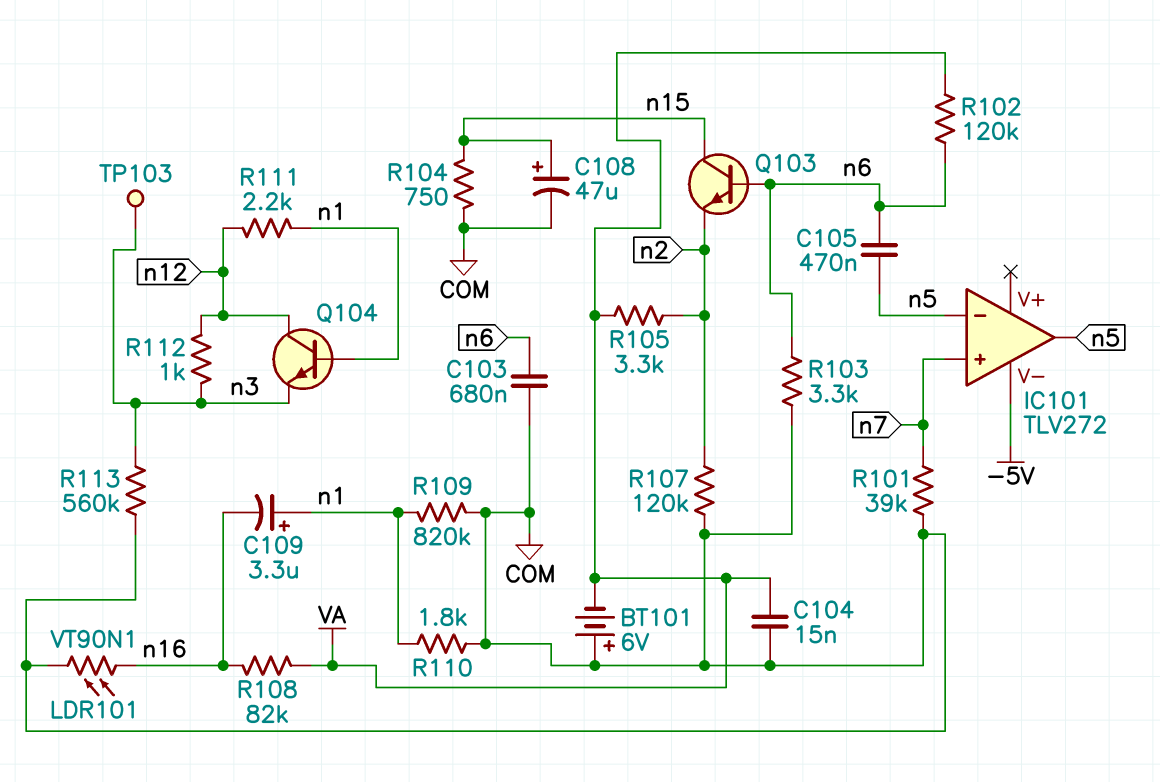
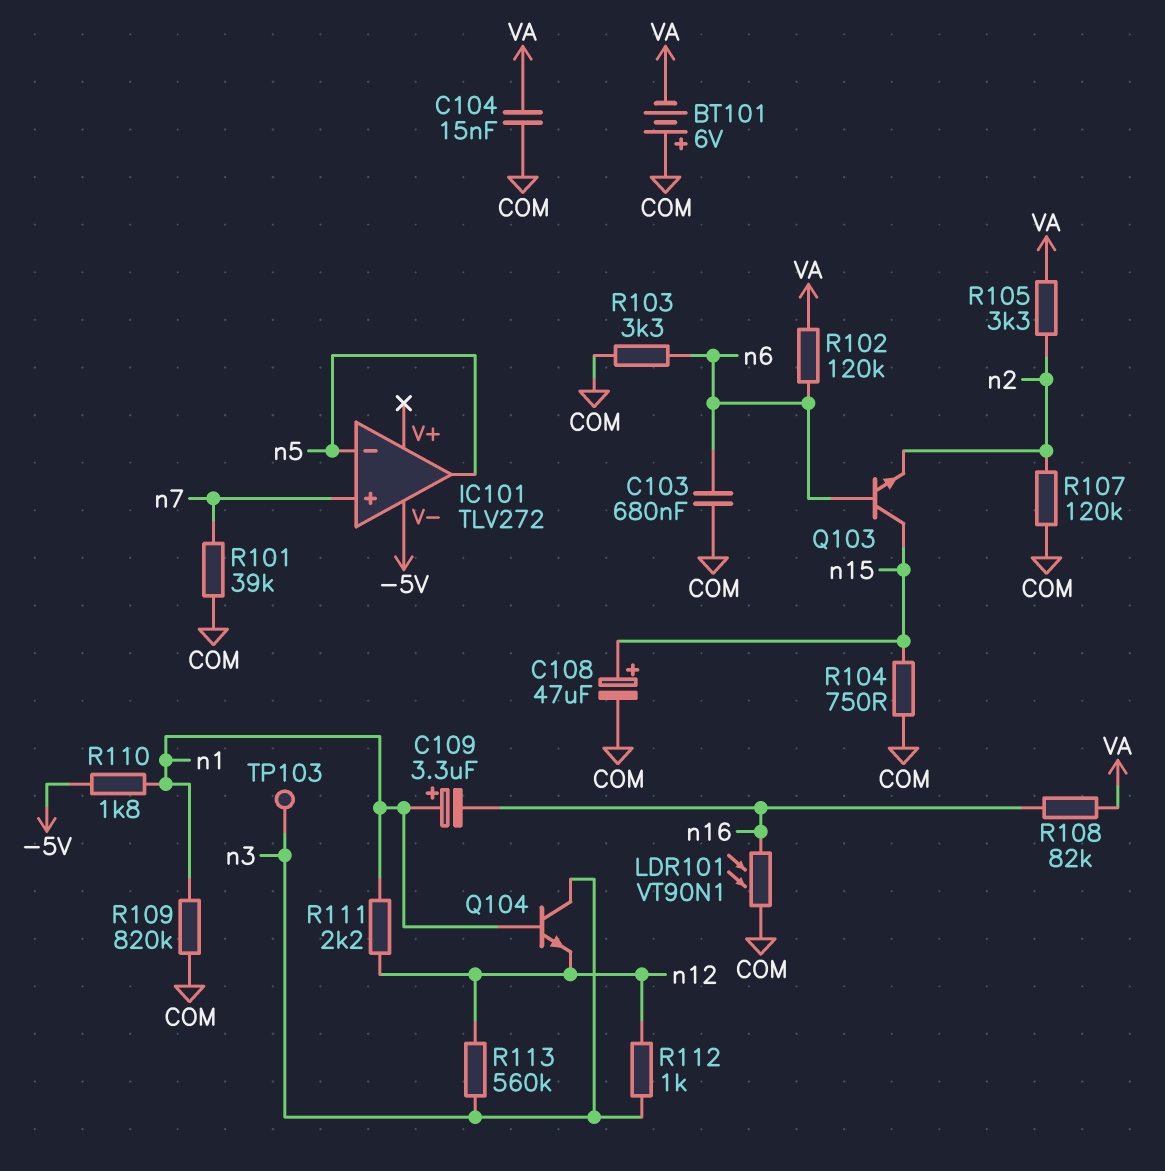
C105: 470nF (n5, n6) -> none
Q104: NPN (B n1, C n12, E n3) -> NPN (B n1, C n3, E n12)
R110: 1.8k (COM, n1) -> 1.8k (-5V, n1)
R113: 560k (COM, n3) -> 560k (n3, n12)

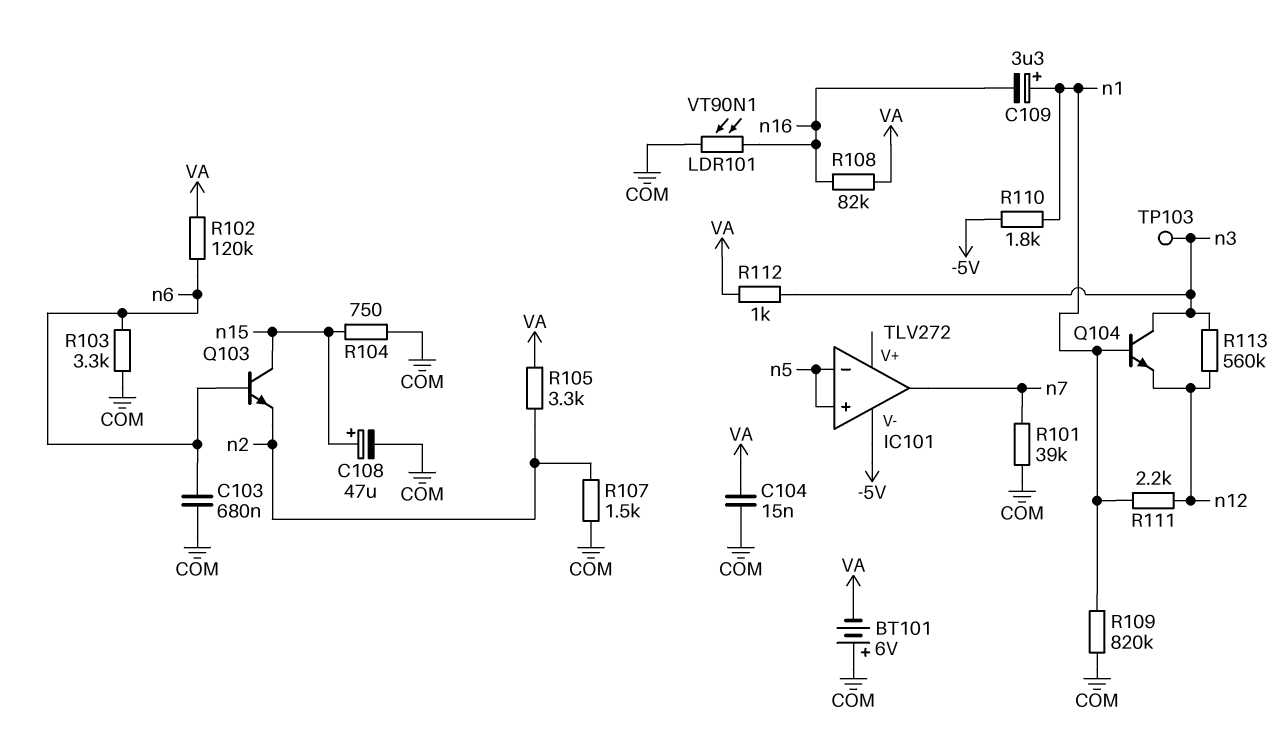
IC101 pin in+: n7 -> n5
IC101 pin out: n5 -> n7
R107: 120k (COM, n2) -> 1.5k (COM, n2)
R112: 1k (n3, n12) -> 1k (VA, n3)

